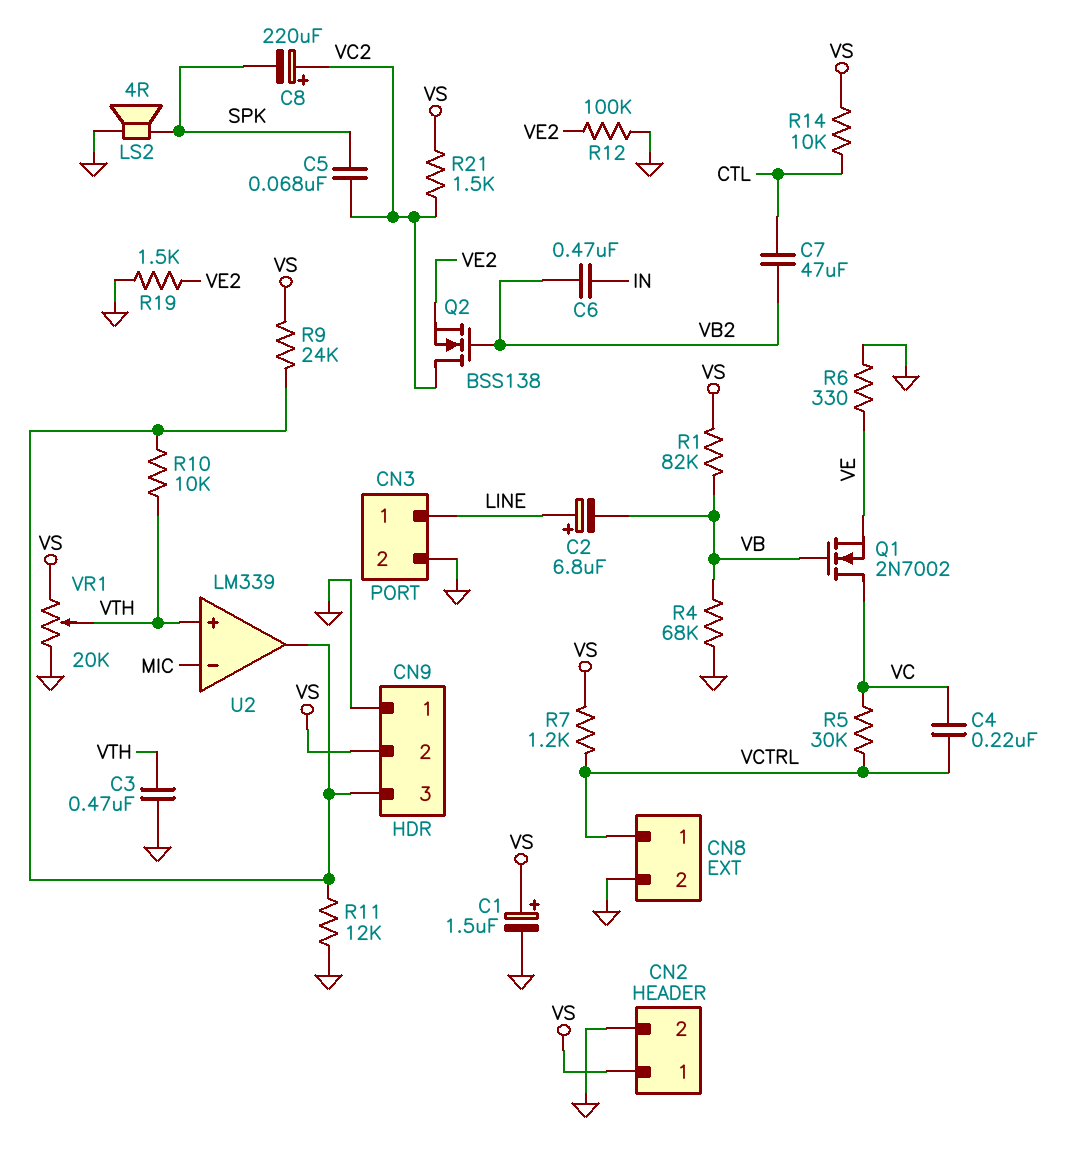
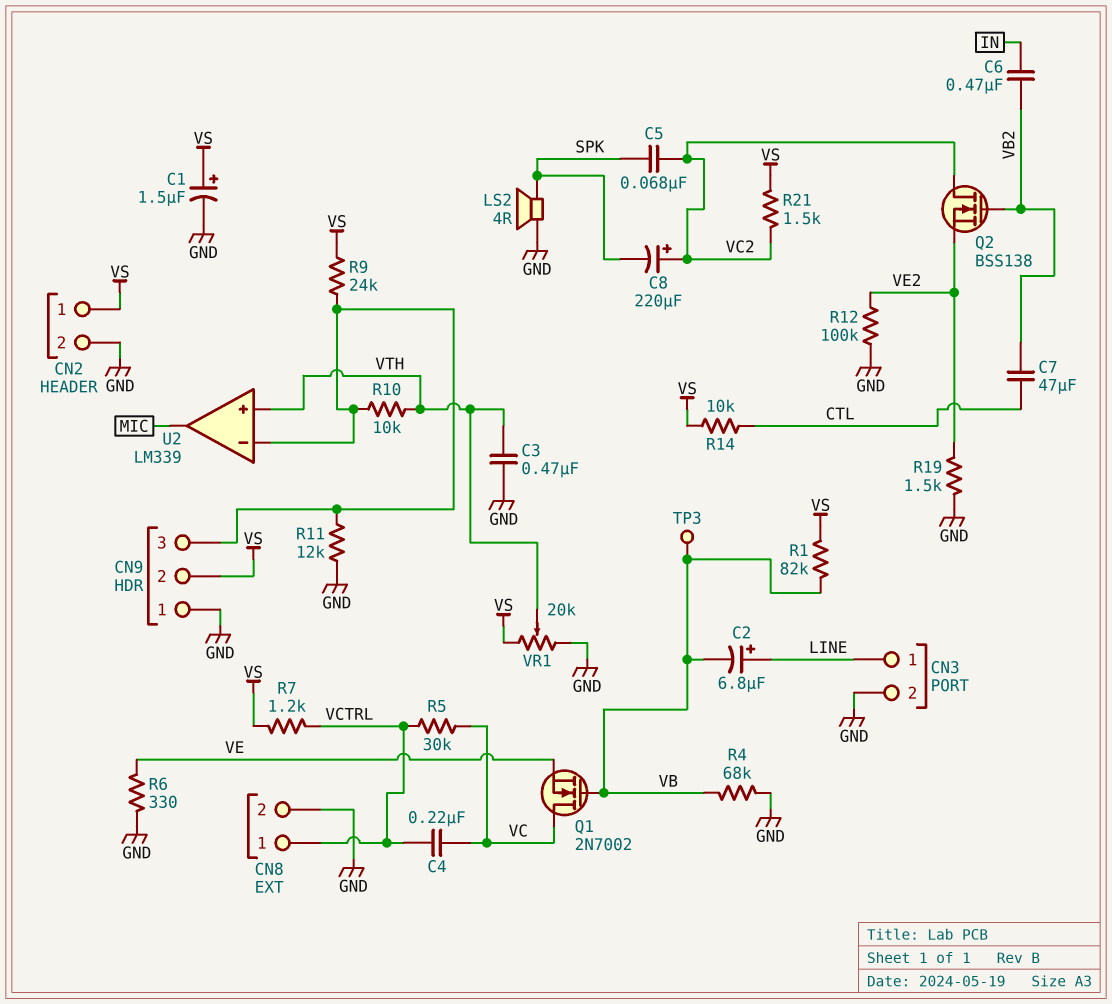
TP3: none -> test point (VB)
U2 pin in-: MIC -> CN9/3
U2 pin out: CN9/3 -> MIC

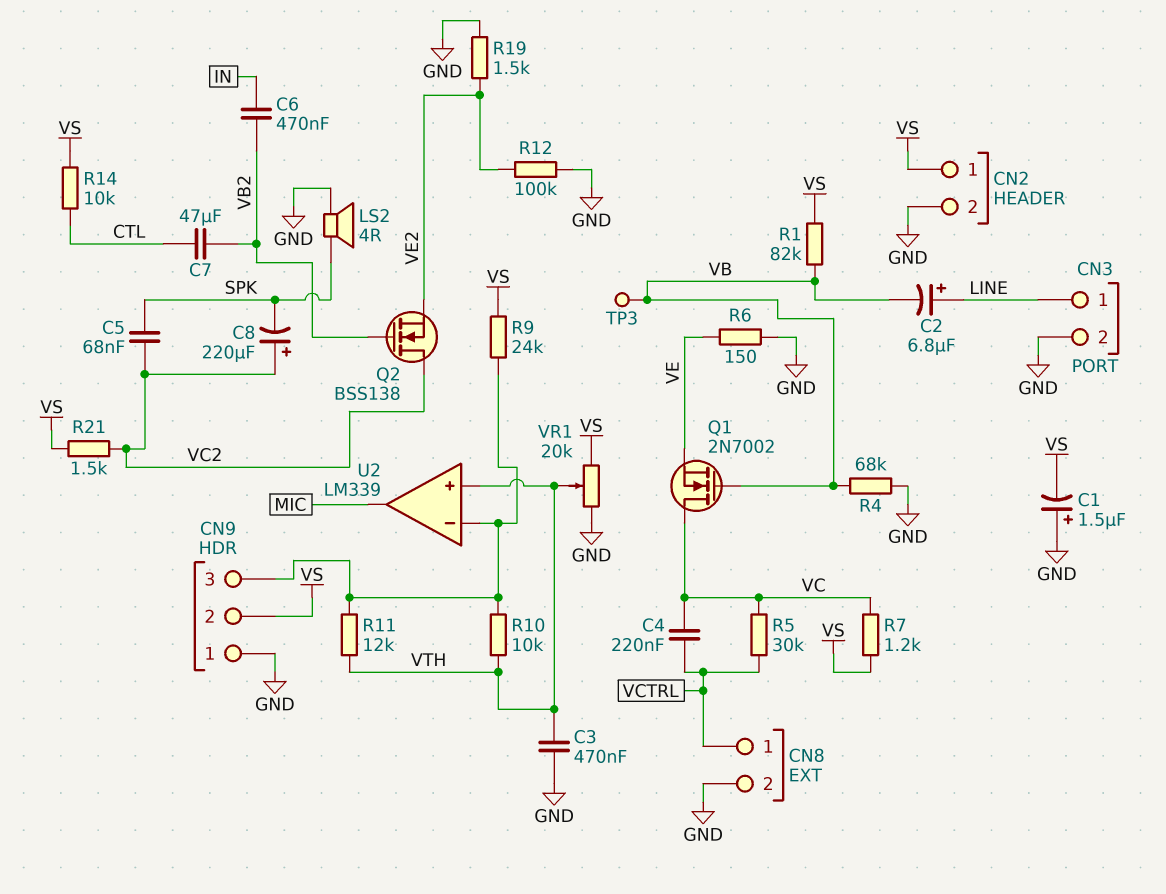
C1: 1.5uF (plus VS, minus GND) -> 1.5uF (plus GND, minus VS)
R6: 330 (GND, VE) -> 150 (GND, VE)
R7: 1.2k (VCTRL, VS) -> 1.2k (VC, VS)
R11: 12k (CN9/3, GND) -> 12k (CN9/3, VTH)

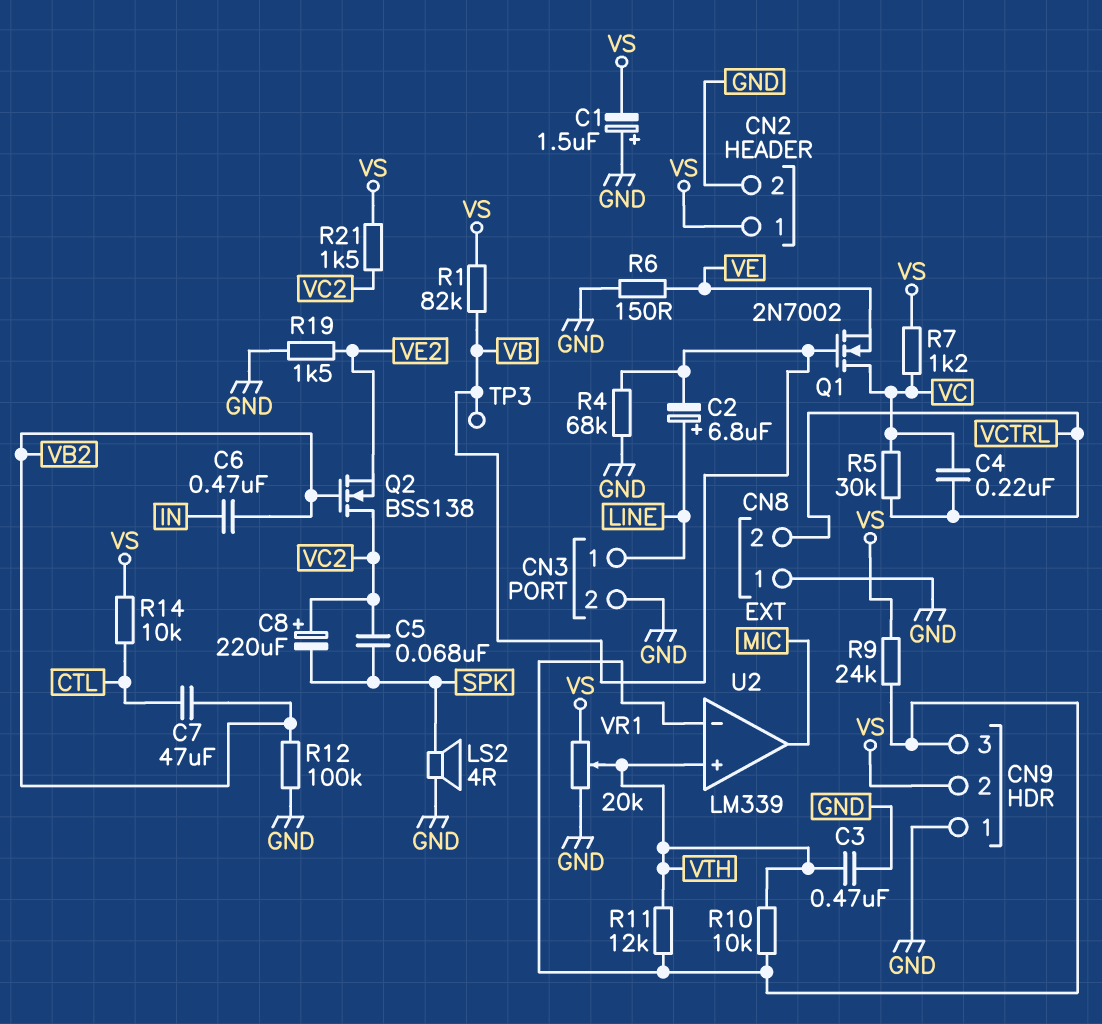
CN8 pin 1: VCTRL -> GND
CN8 pin 2: GND -> VCTRL
R12: 100k (GND, VE2) -> 100k (GND, VB2)

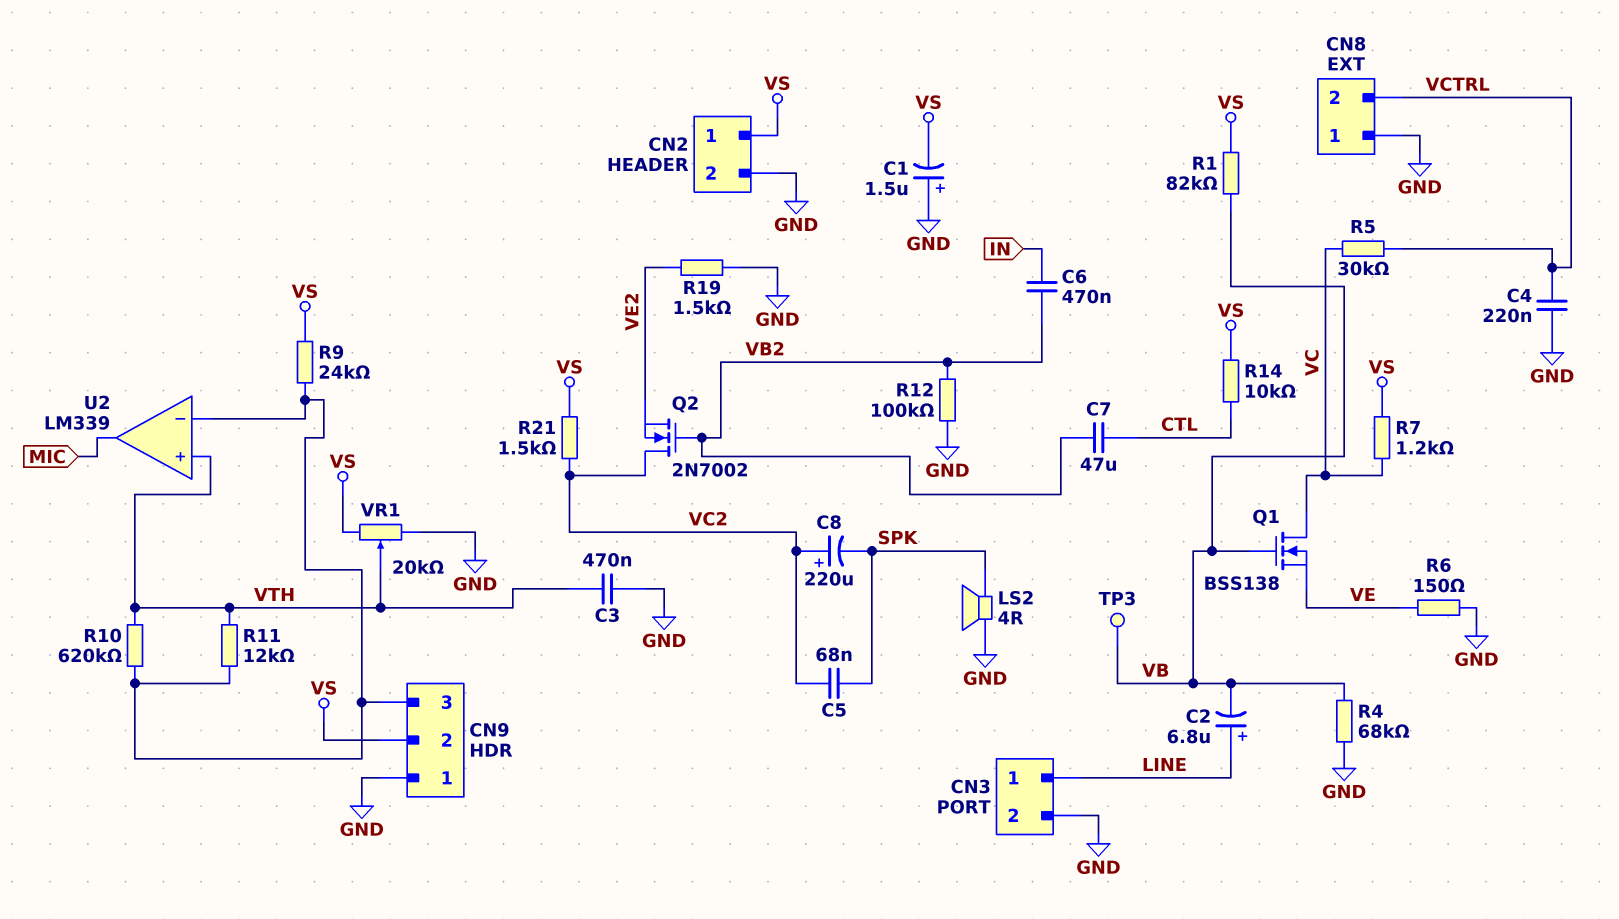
C4: 220nF (VC, VCTRL) -> 220nF (GND, VCTRL)
Q1: NMOS 2N7002 (G VB, D VC, S VE) -> NMOS BSS138 (G VB, D VC, S VE)
Q2: NMOS BSS138 (G VB2, D VC2, S VE2) -> NMOS 2N7002 (G VB2, D VC2, S VE2)
R10: 10k (CN9/3, VTH) -> 620k (CN9/3, VTH)

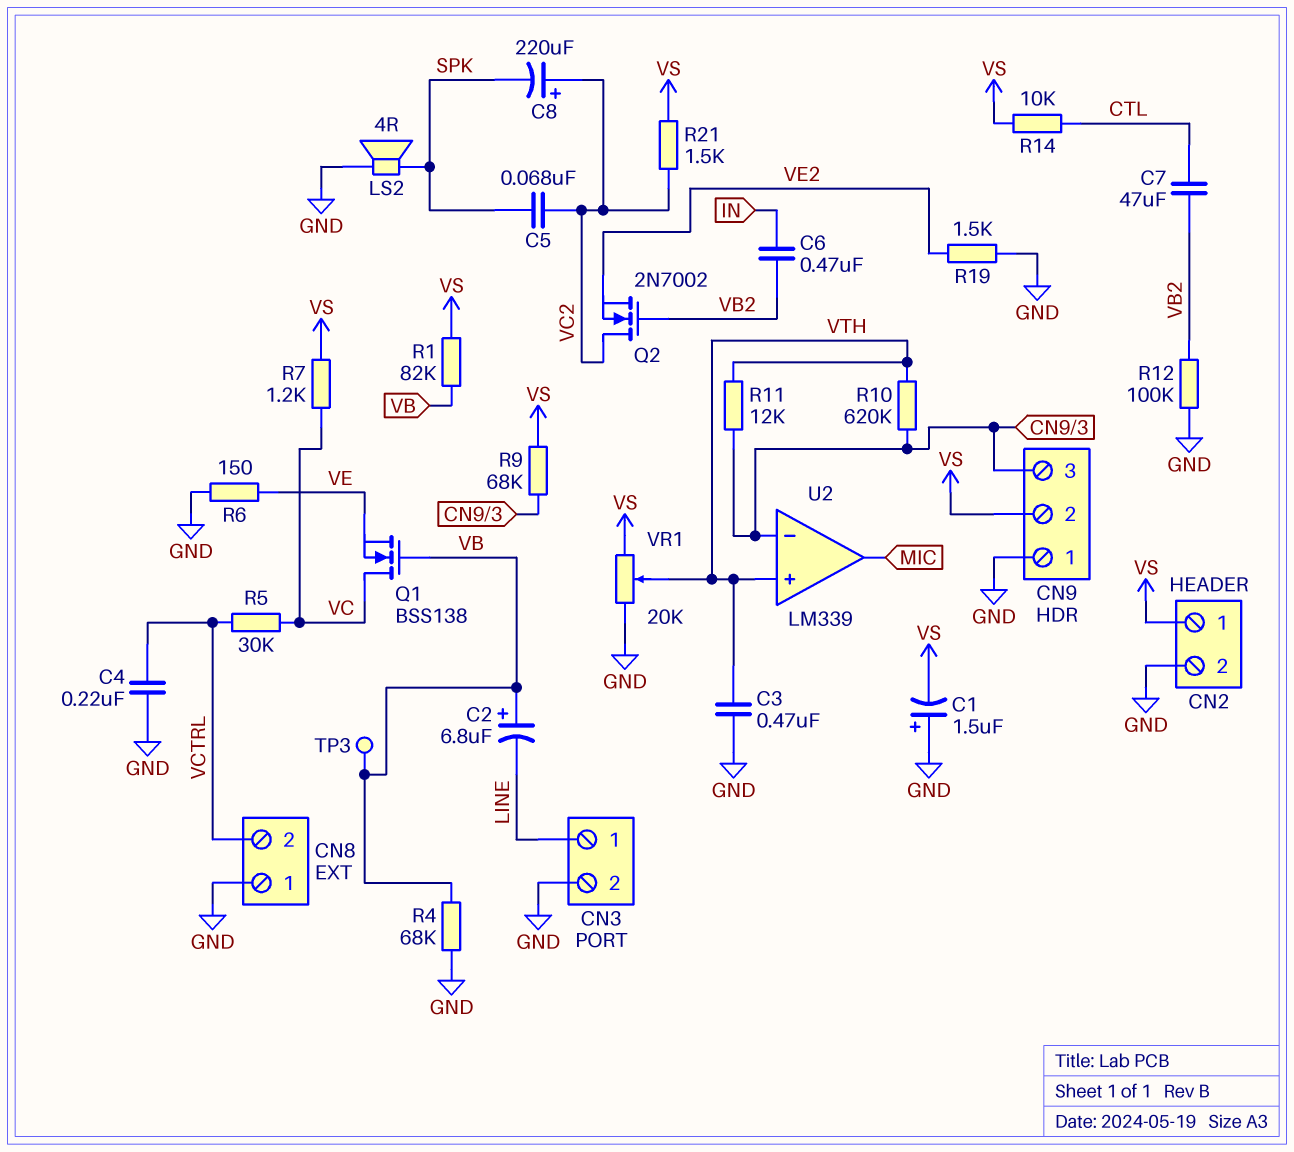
C2: 6.8uF (plus LINE, minus VB) -> 6.8uF (plus VB, minus LINE)
R9: 24k (CN9/3, VS) -> 68k (CN9/3, VS)

